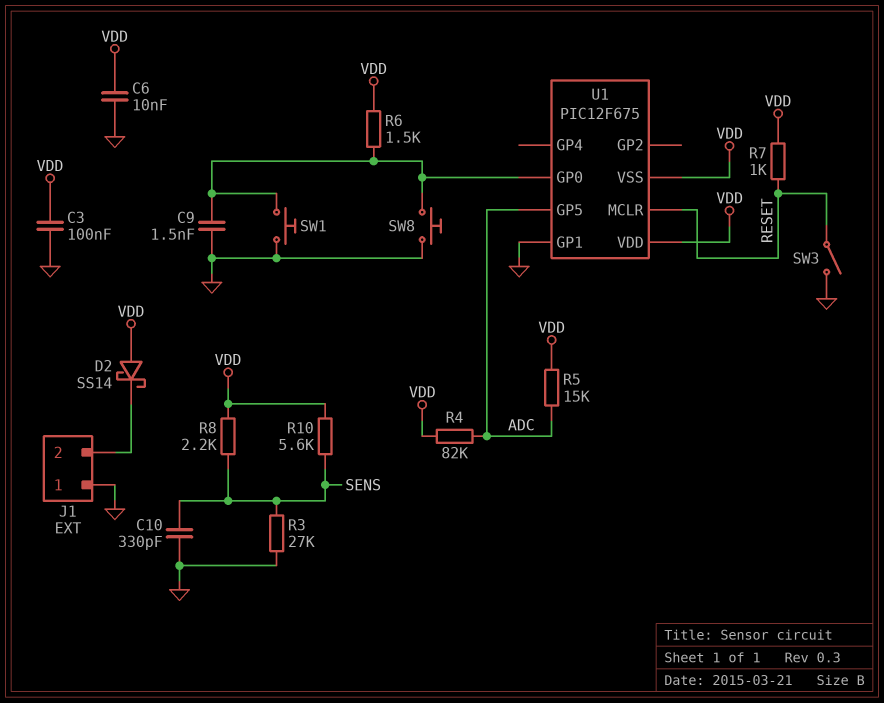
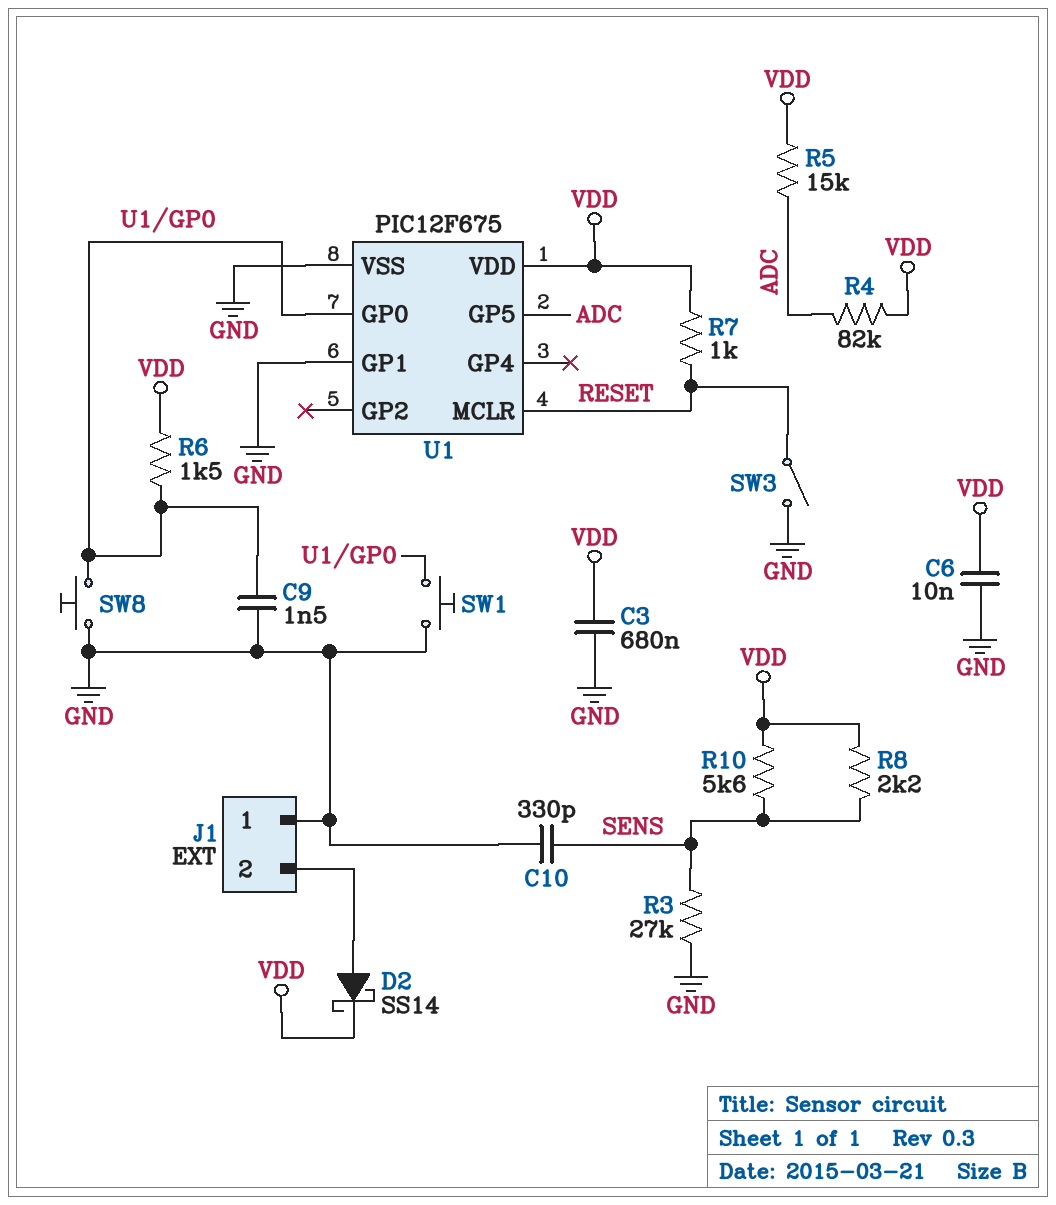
C3: 100nF (GND, VDD) -> 680nF (GND, VDD)
D2: schottky SS14 (A VDD, K J1/2) -> schottky SS14 (A J1/2, K VDD)
U1 pin VSS: VDD -> GND

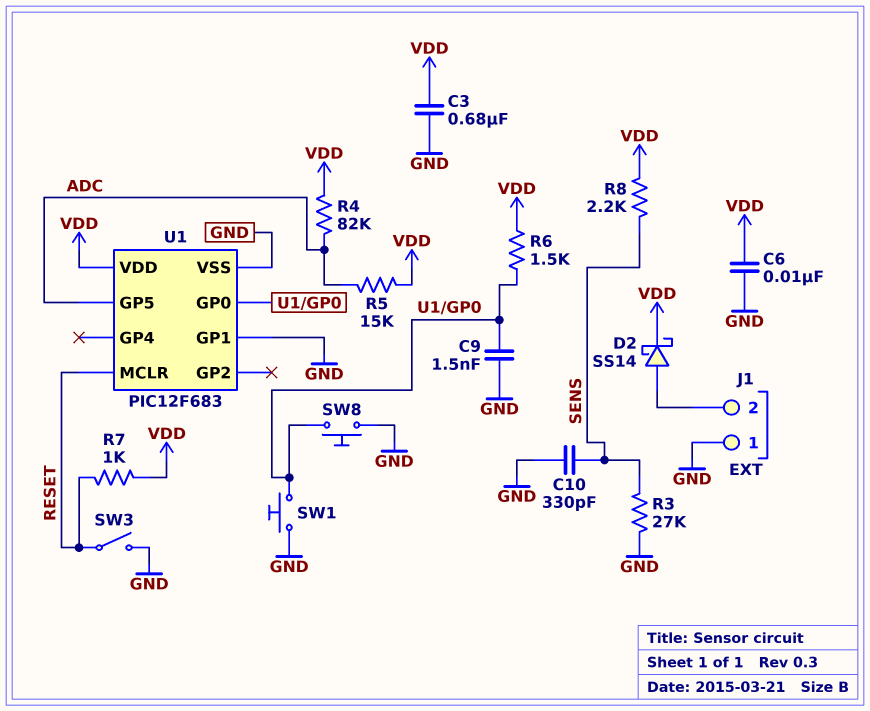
R10: 5.6k (SENS, VDD) -> none
U1: PIC12F675 -> PIC12F683

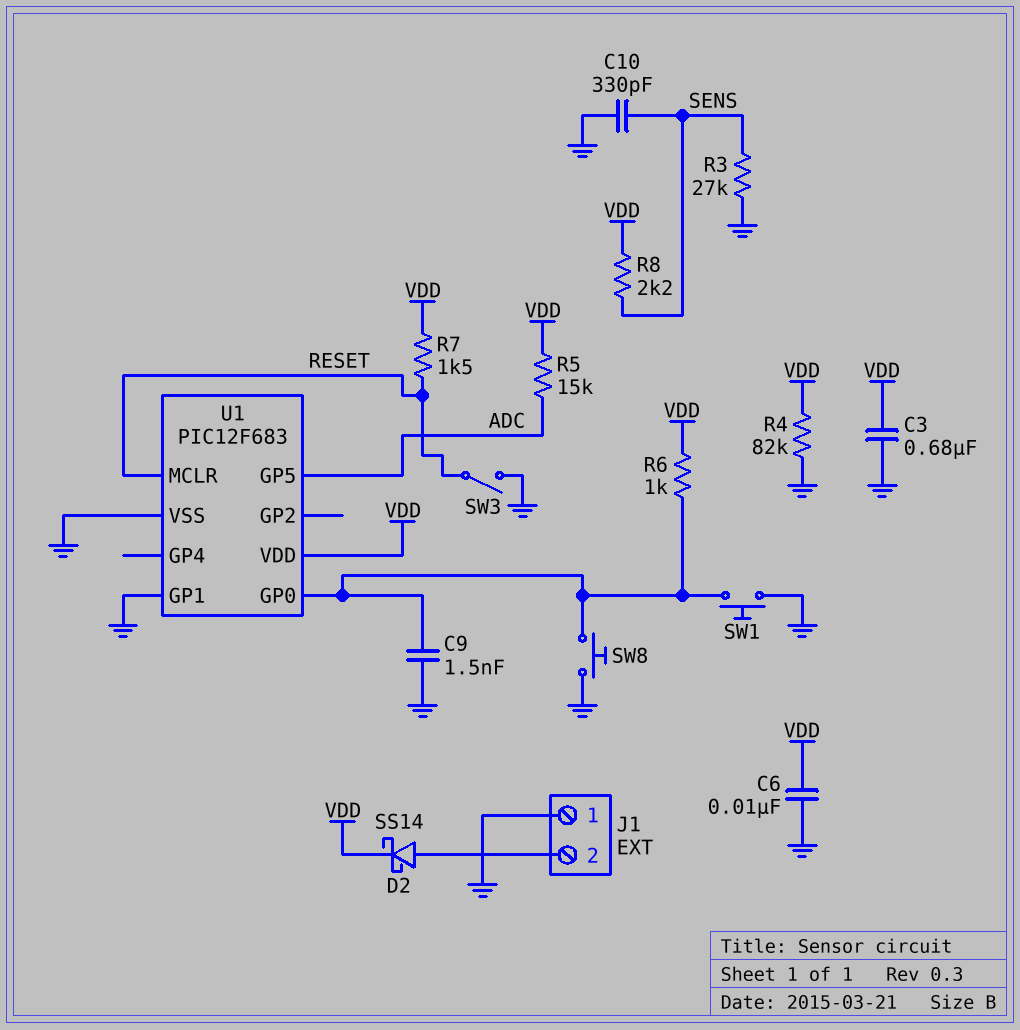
R4: 82k (ADC, VDD) -> 82k (GND, VDD)
R6: 1.5k (U1/GP0, VDD) -> 1k (U1/GP0, VDD)
R7: 1k (RESET, VDD) -> 1.5k (RESET, VDD)

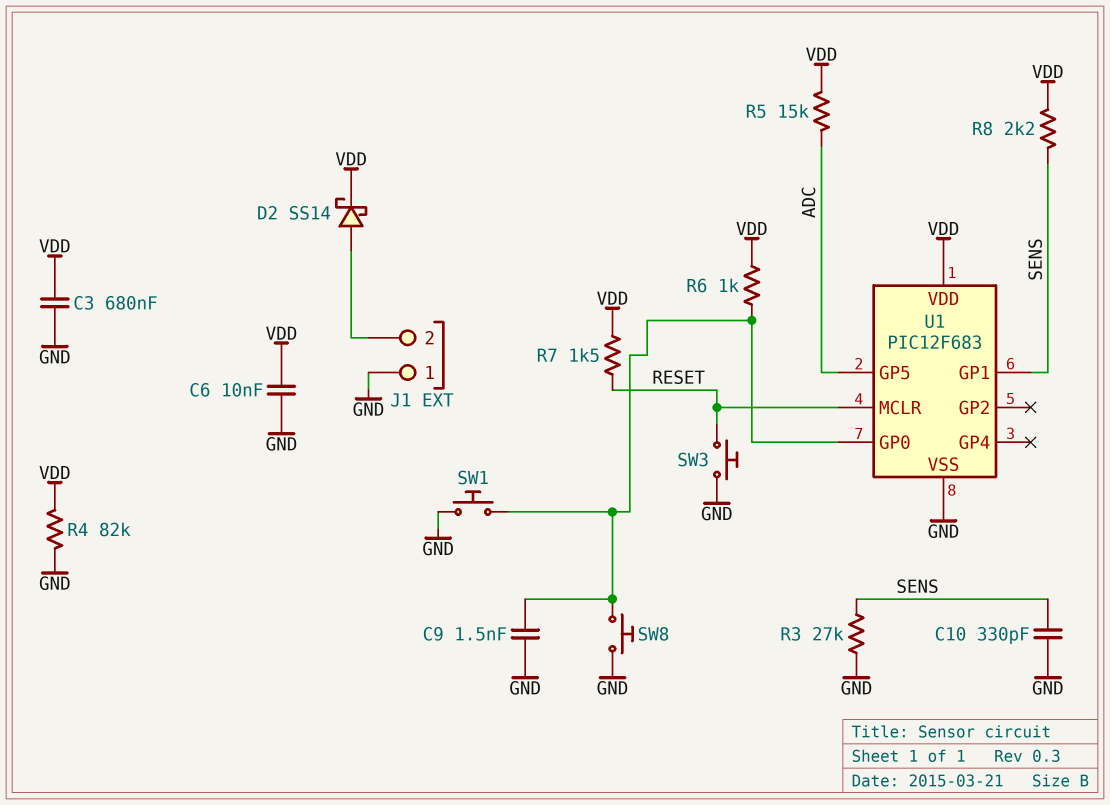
SW3: switch (GND, RESET) -> button (GND, RESET)
U1 pin GP1: GND -> SENS

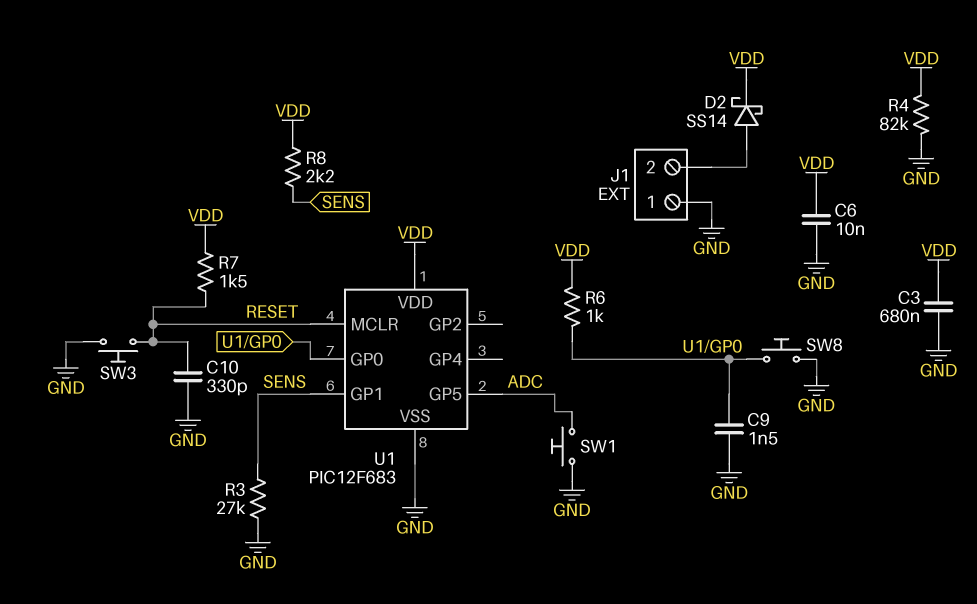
C10: 330pF (GND, SENS) -> 330pF (GND, RESET)
R5: 15k (ADC, VDD) -> none
SW1: button (GND, U1/GP0) -> button (ADC, GND)

